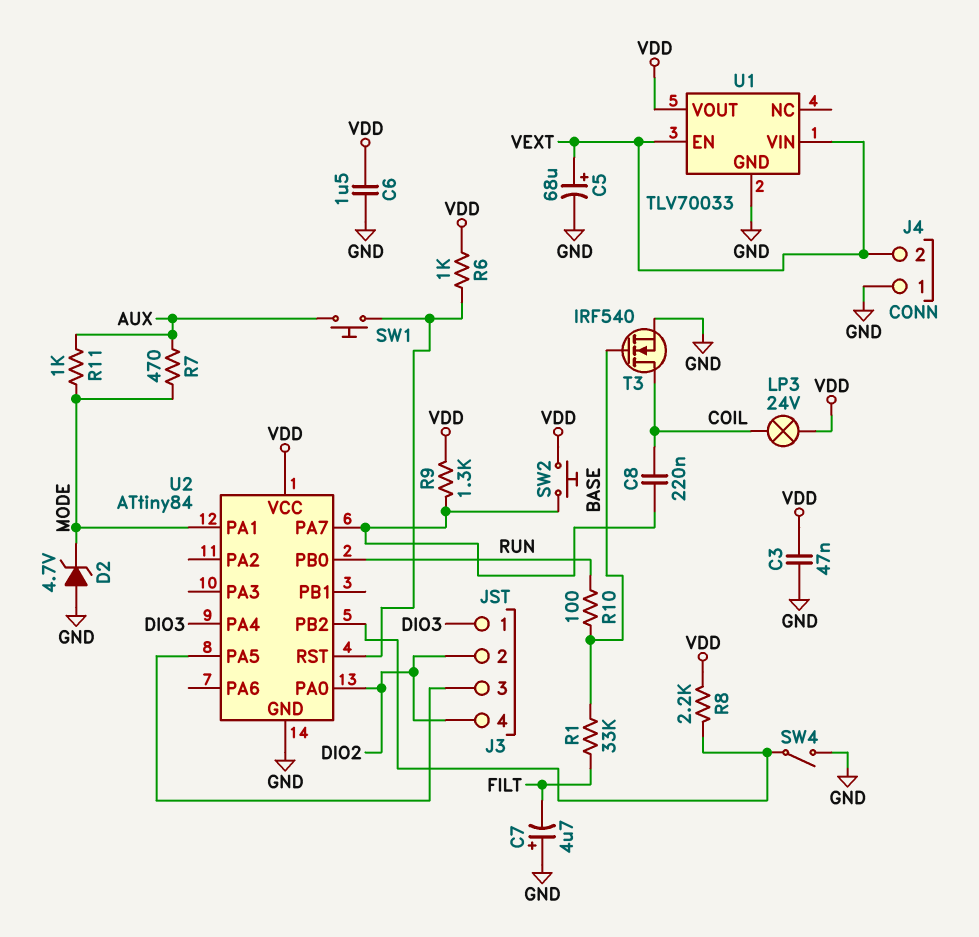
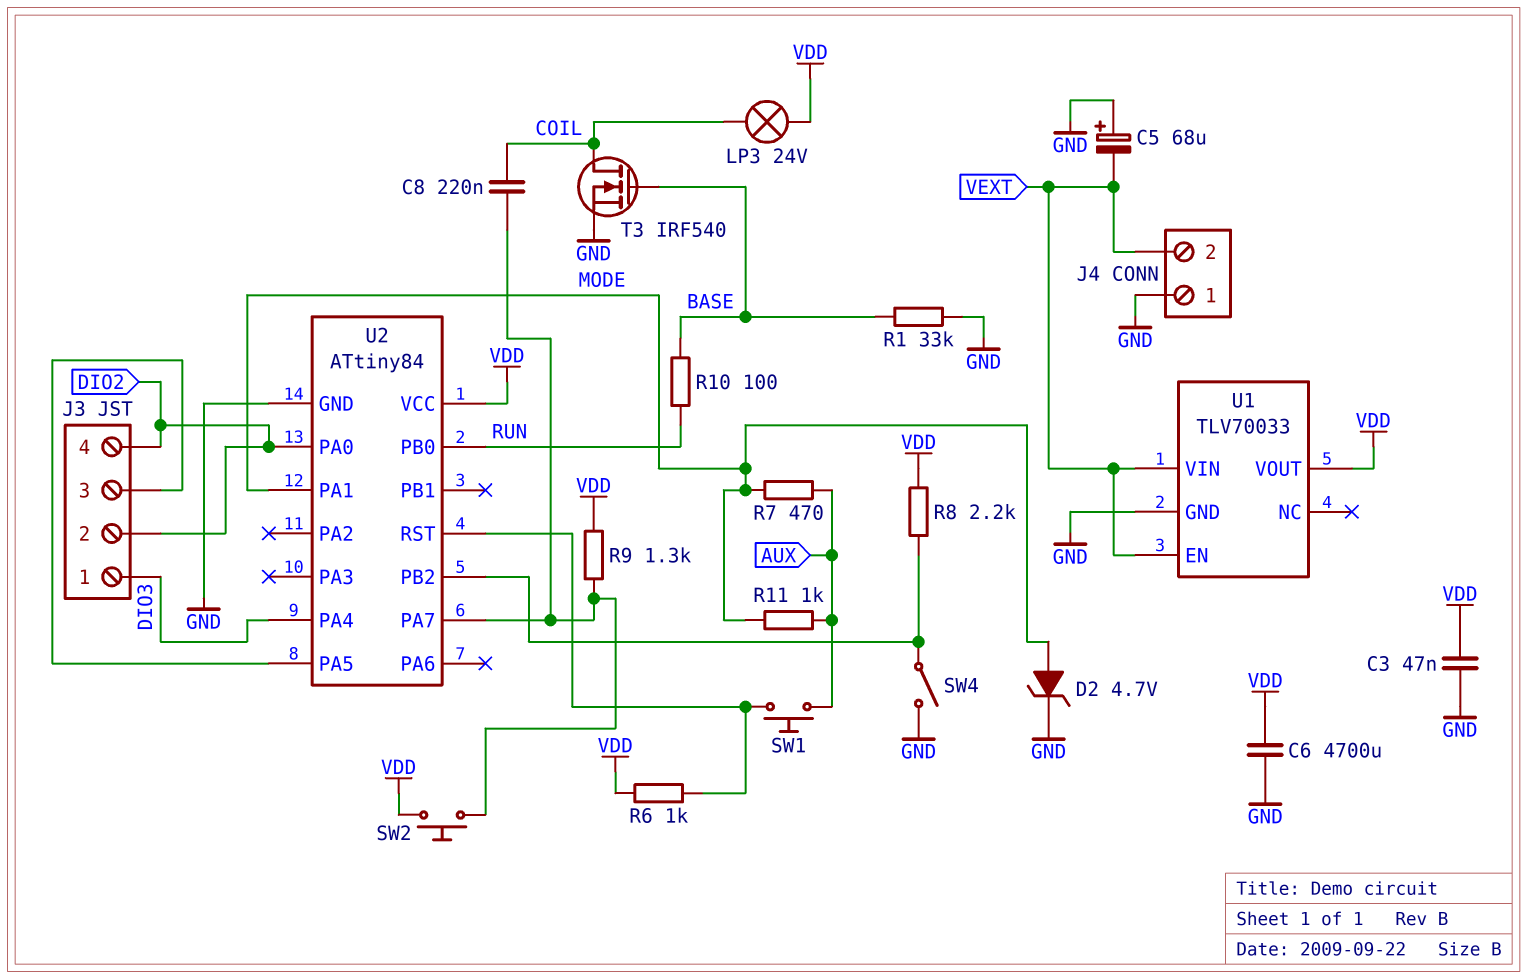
C5: 68uF (plus VEXT, minus GND) -> 68uF (plus GND, minus VEXT)
C6: 1.5uF (GND, VDD) -> 4700uF (GND, VDD)
C7: 4.7uF (plus GND, minus FILT) -> none
D2: zener 4.7V (A GND, K MODE) -> zener 4.7V (A MODE, K GND)
R1: 33k (BASE, FILT) -> 33k (BASE, GND)

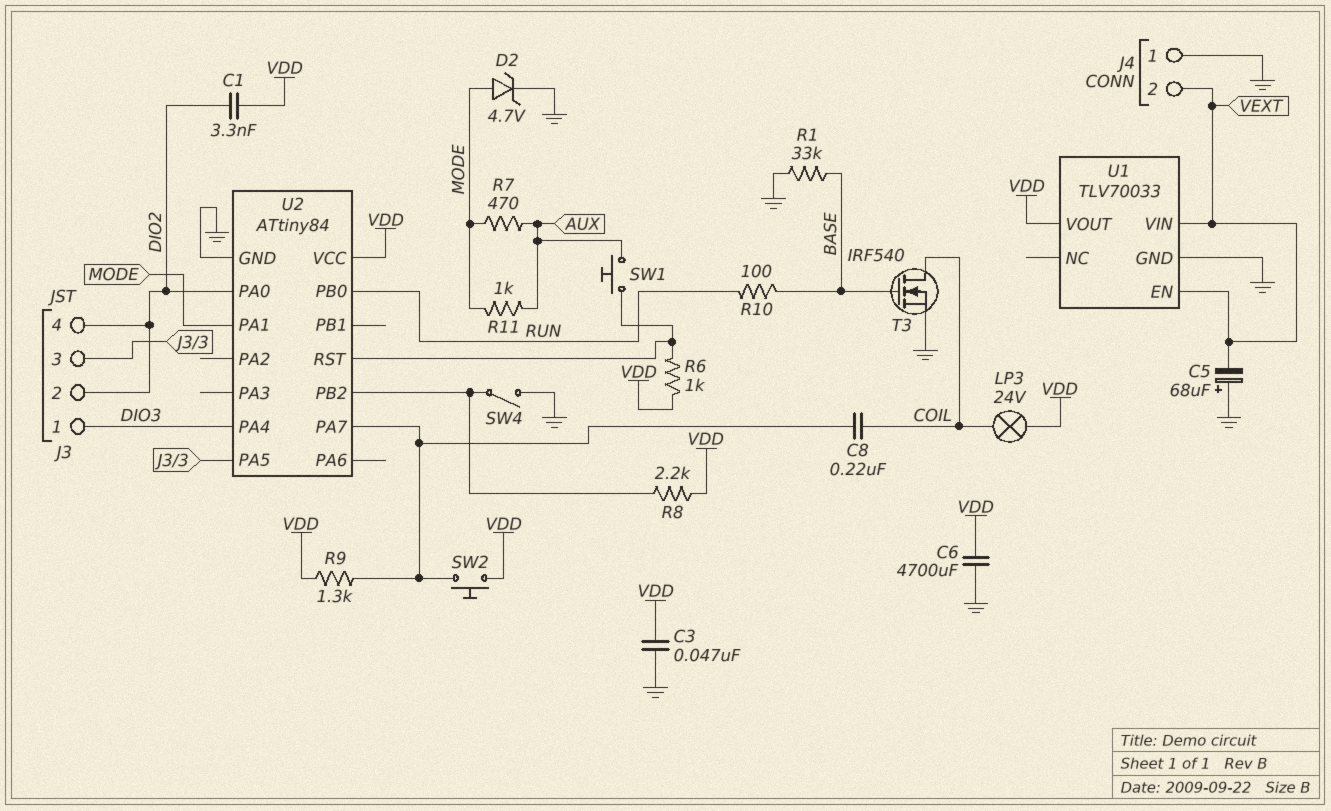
C1: none -> 3.3nF (DIO2, VDD)

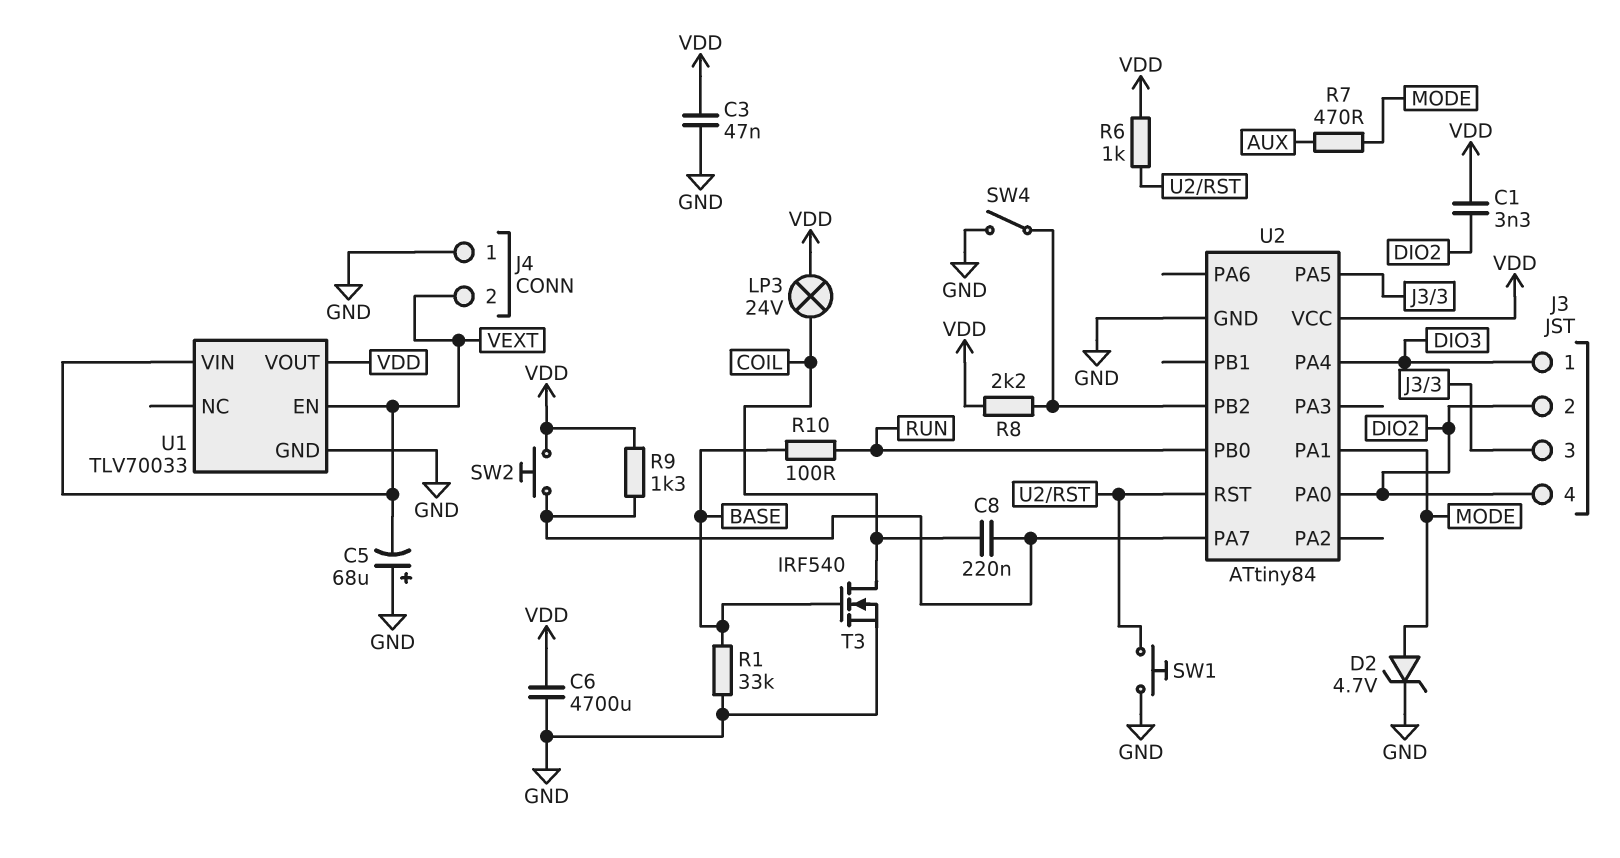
R11: 1k (AUX, MODE) -> none
SW1: button (AUX, U2/RST) -> button (GND, U2/RST)

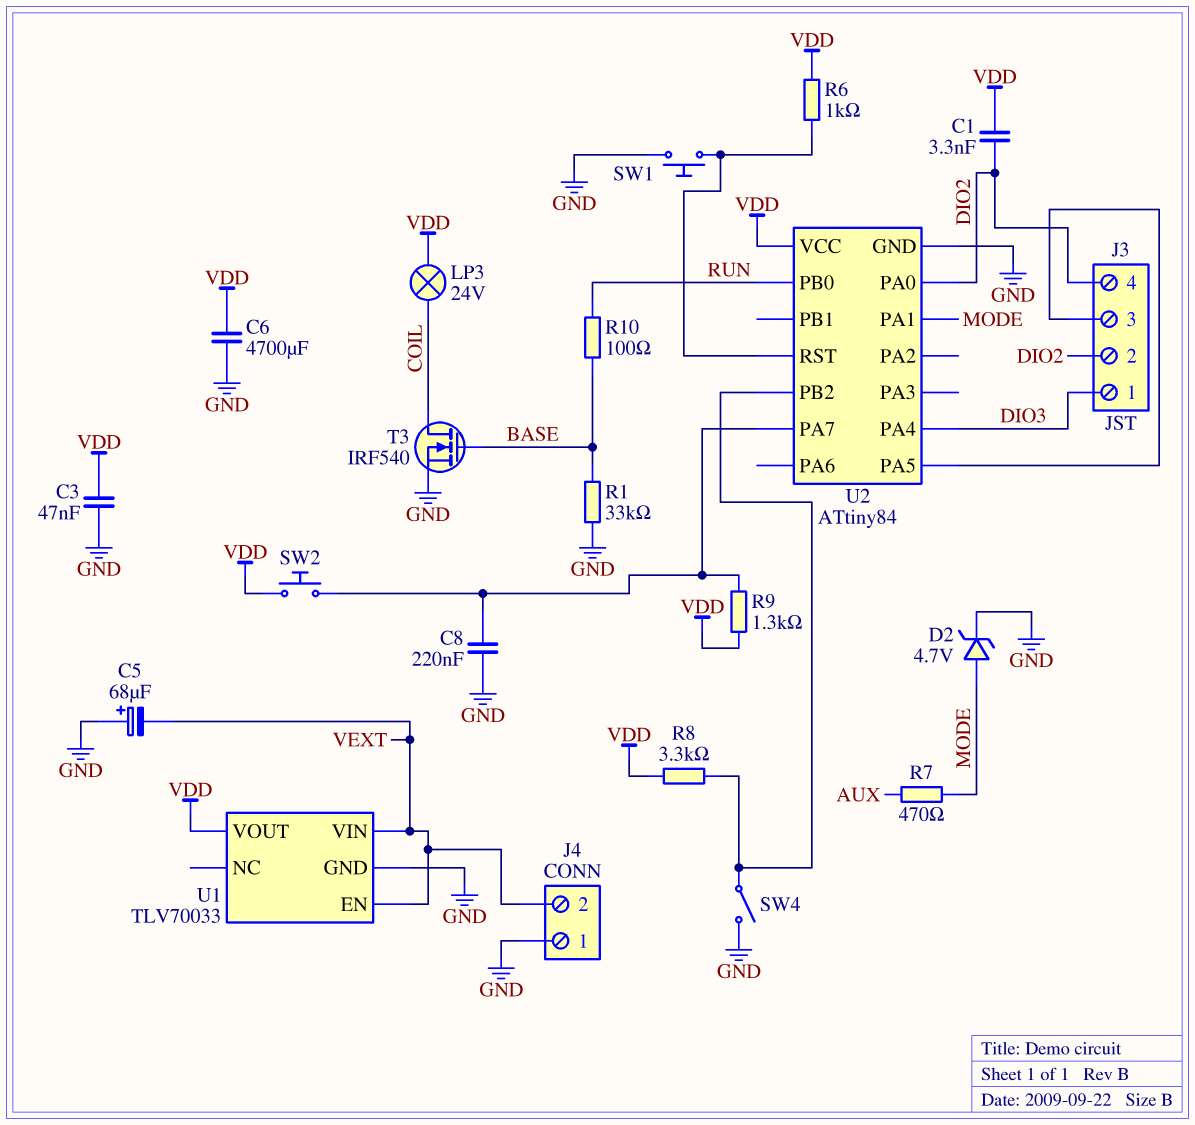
C8: 220nF (COIL, U2/PA7) -> 220nF (GND, U2/PA7)
R8: 2.2k (U2/PB2, VDD) -> 3.3k (U2/PB2, VDD)

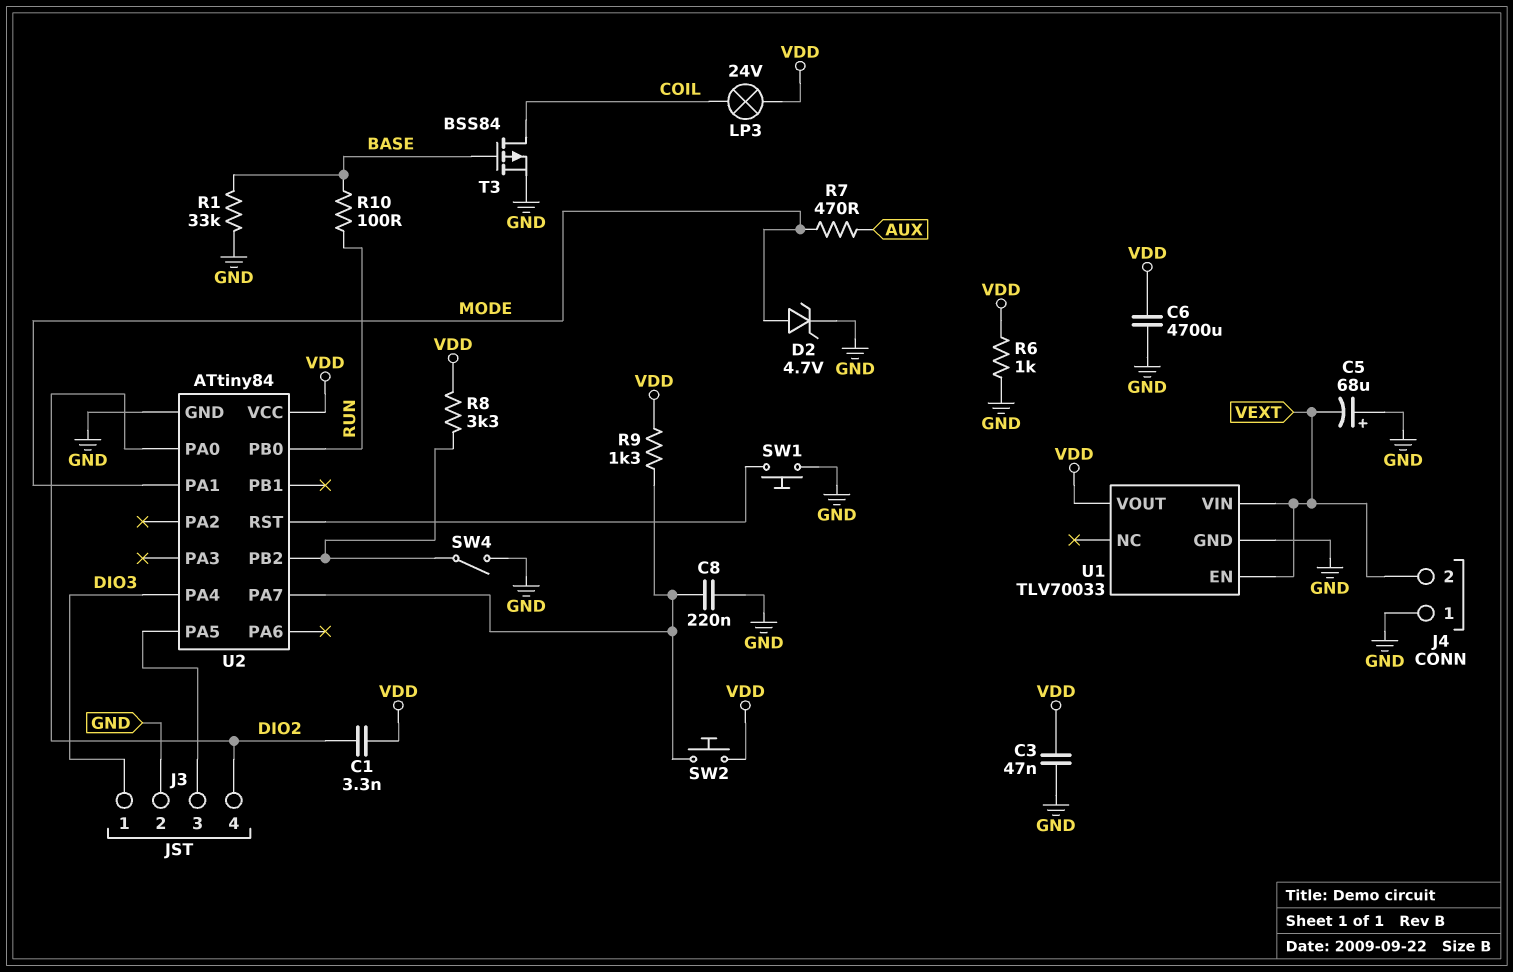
J3 pin 2: DIO2 -> GND
R6: 1k (U2/RST, VDD) -> 1k (GND, VDD)
T3: NMOS IRF540 (G BASE, D COIL, S GND) -> PMOS BSS84 (G BASE, D COIL, S GND)

